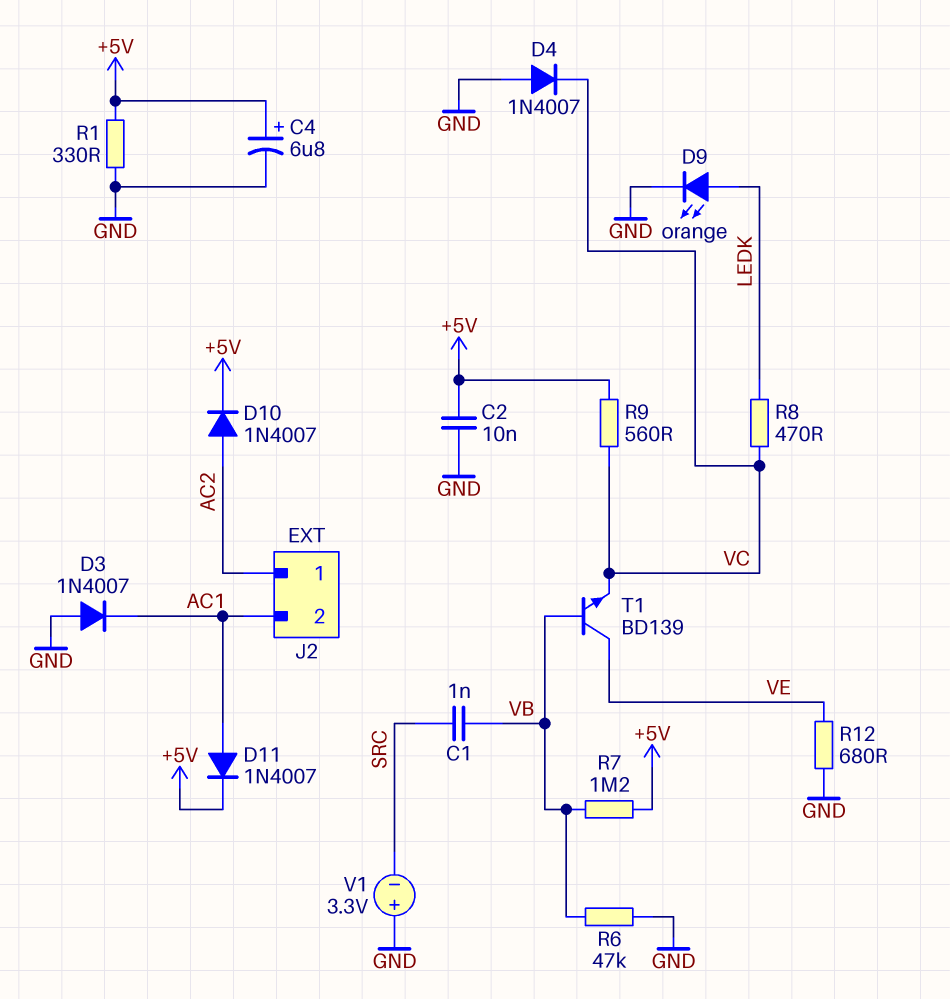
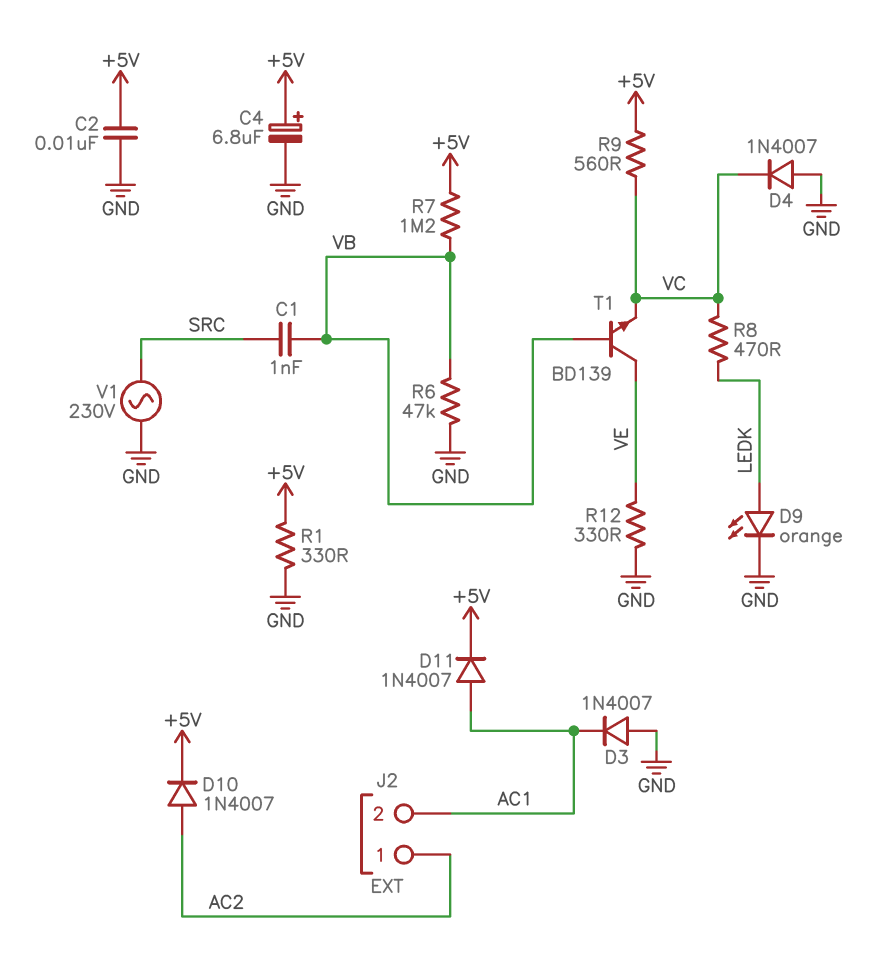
R12: 680 (GND, VE) -> 330 (GND, VE)
V1: 3.3V (plus GND, minus SRC) -> AC 230V (GND, SRC)

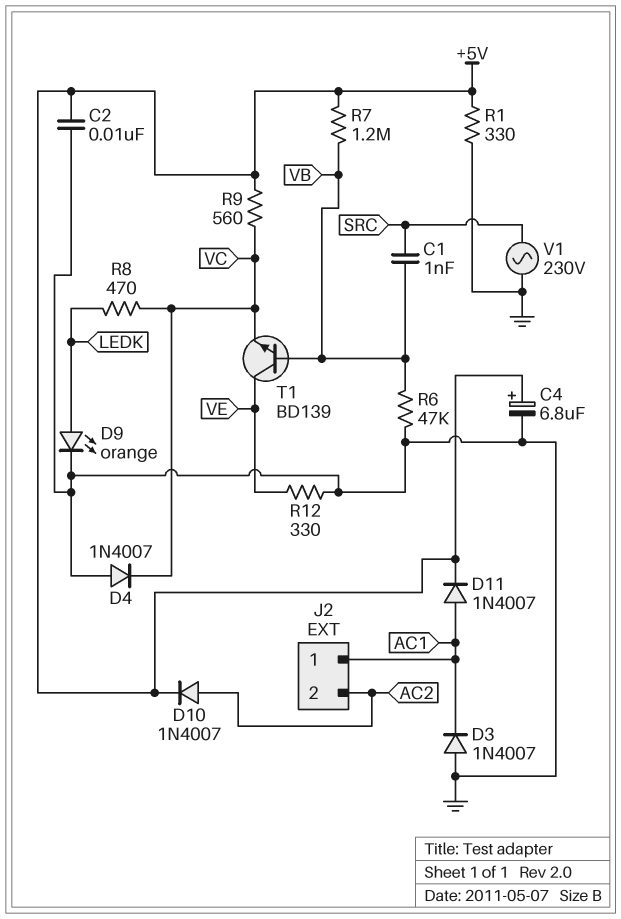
J2 pin 1: AC2 -> AC1
J2 pin 2: AC1 -> AC2

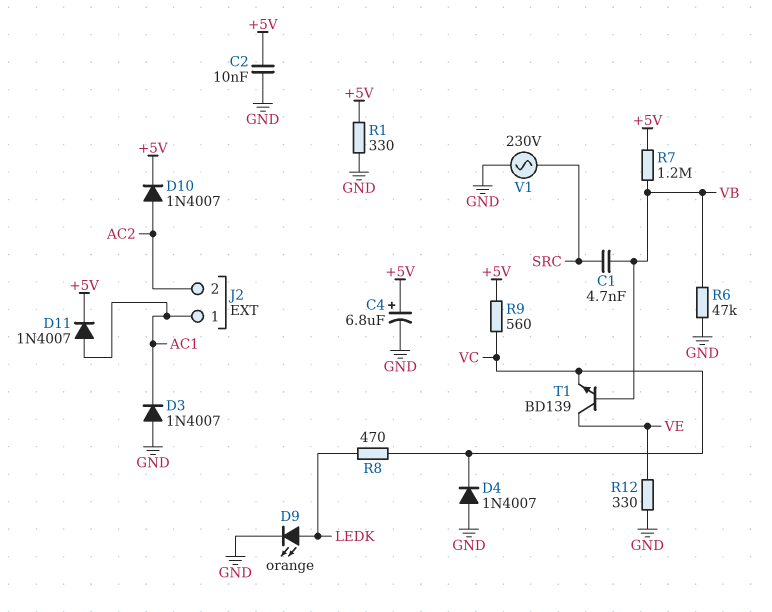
C1: 1nF (SRC, VB) -> 4.7nF (SRC, VB)

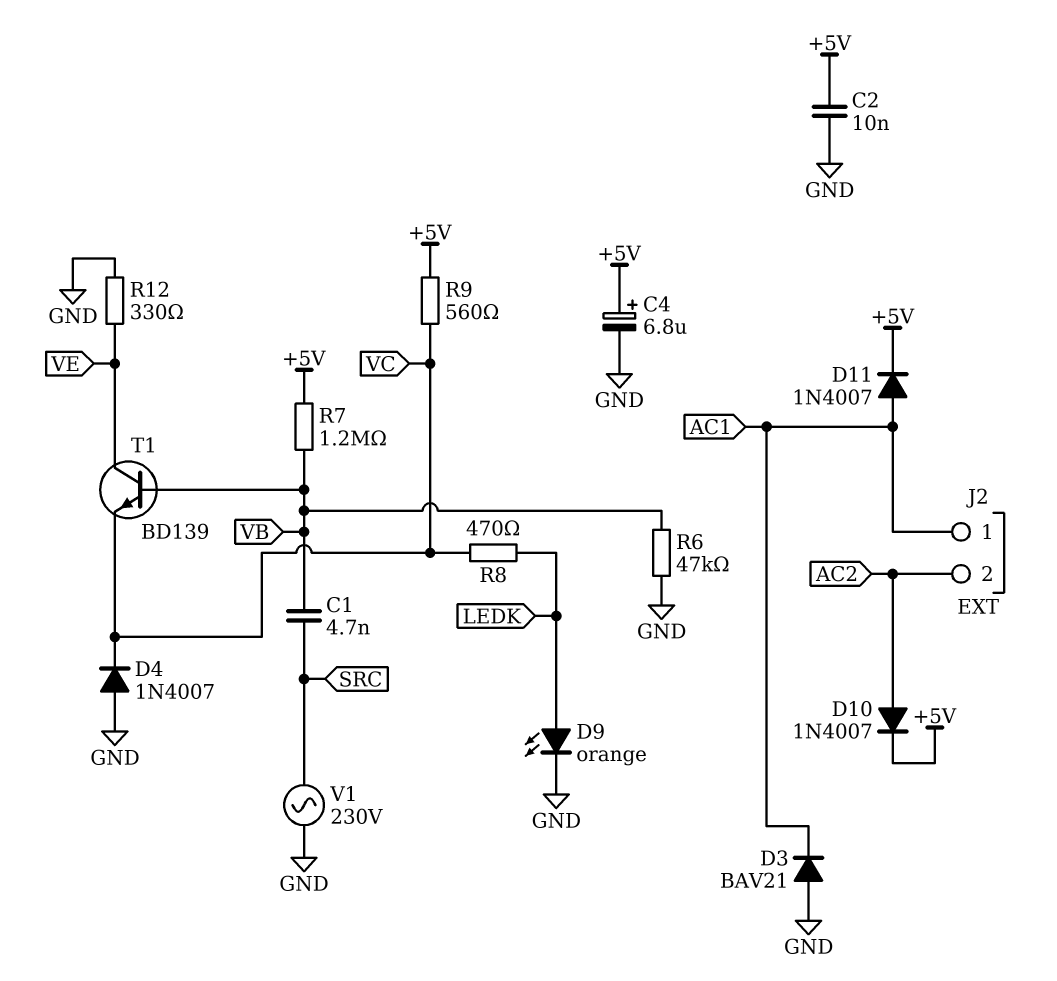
D3: diode 1N4007 (A GND, K AC1) -> diode BAV21 (A GND, K AC1)
R1: 330 (+5V, GND) -> none

